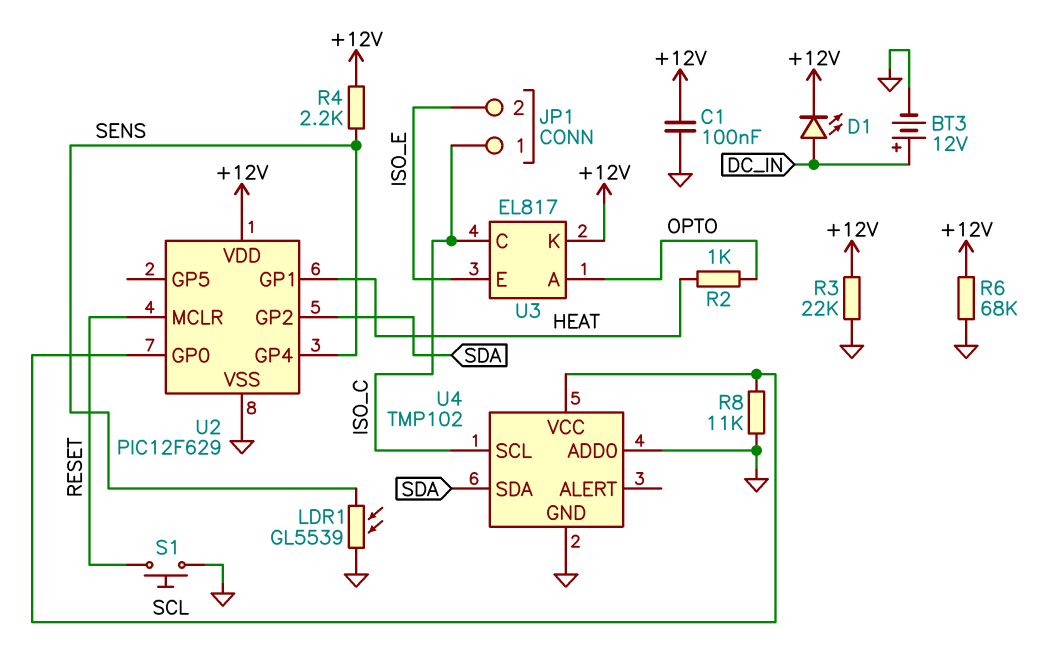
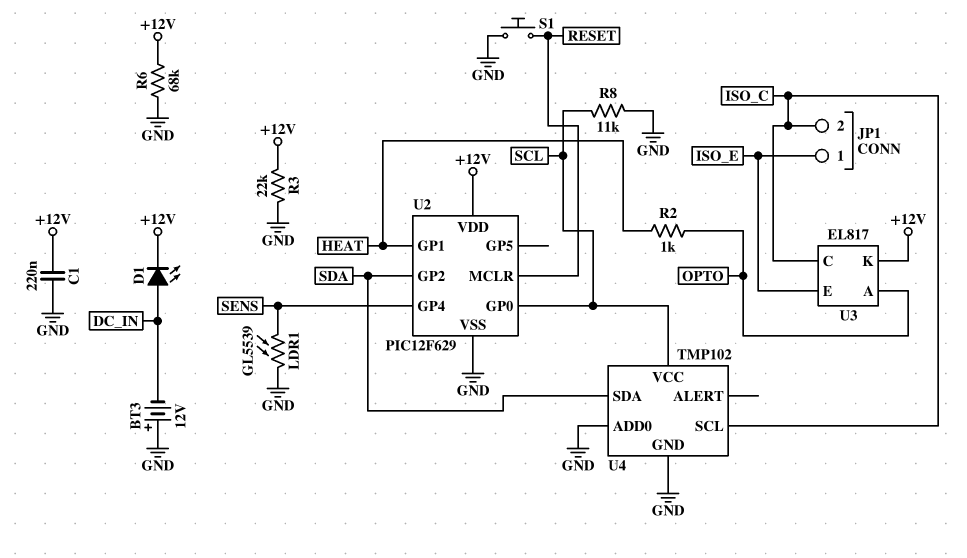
BT3: 12V (plus DC_IN, minus GND) -> 12V (plus GND, minus DC_IN)
C1: 100nF (+12V, GND) -> 220nF (+12V, GND)
JP1 pin 1: ISO_C -> ISO_E
JP1 pin 2: ISO_E -> ISO_C
R4: 2.2k (+12V, SENS) -> none

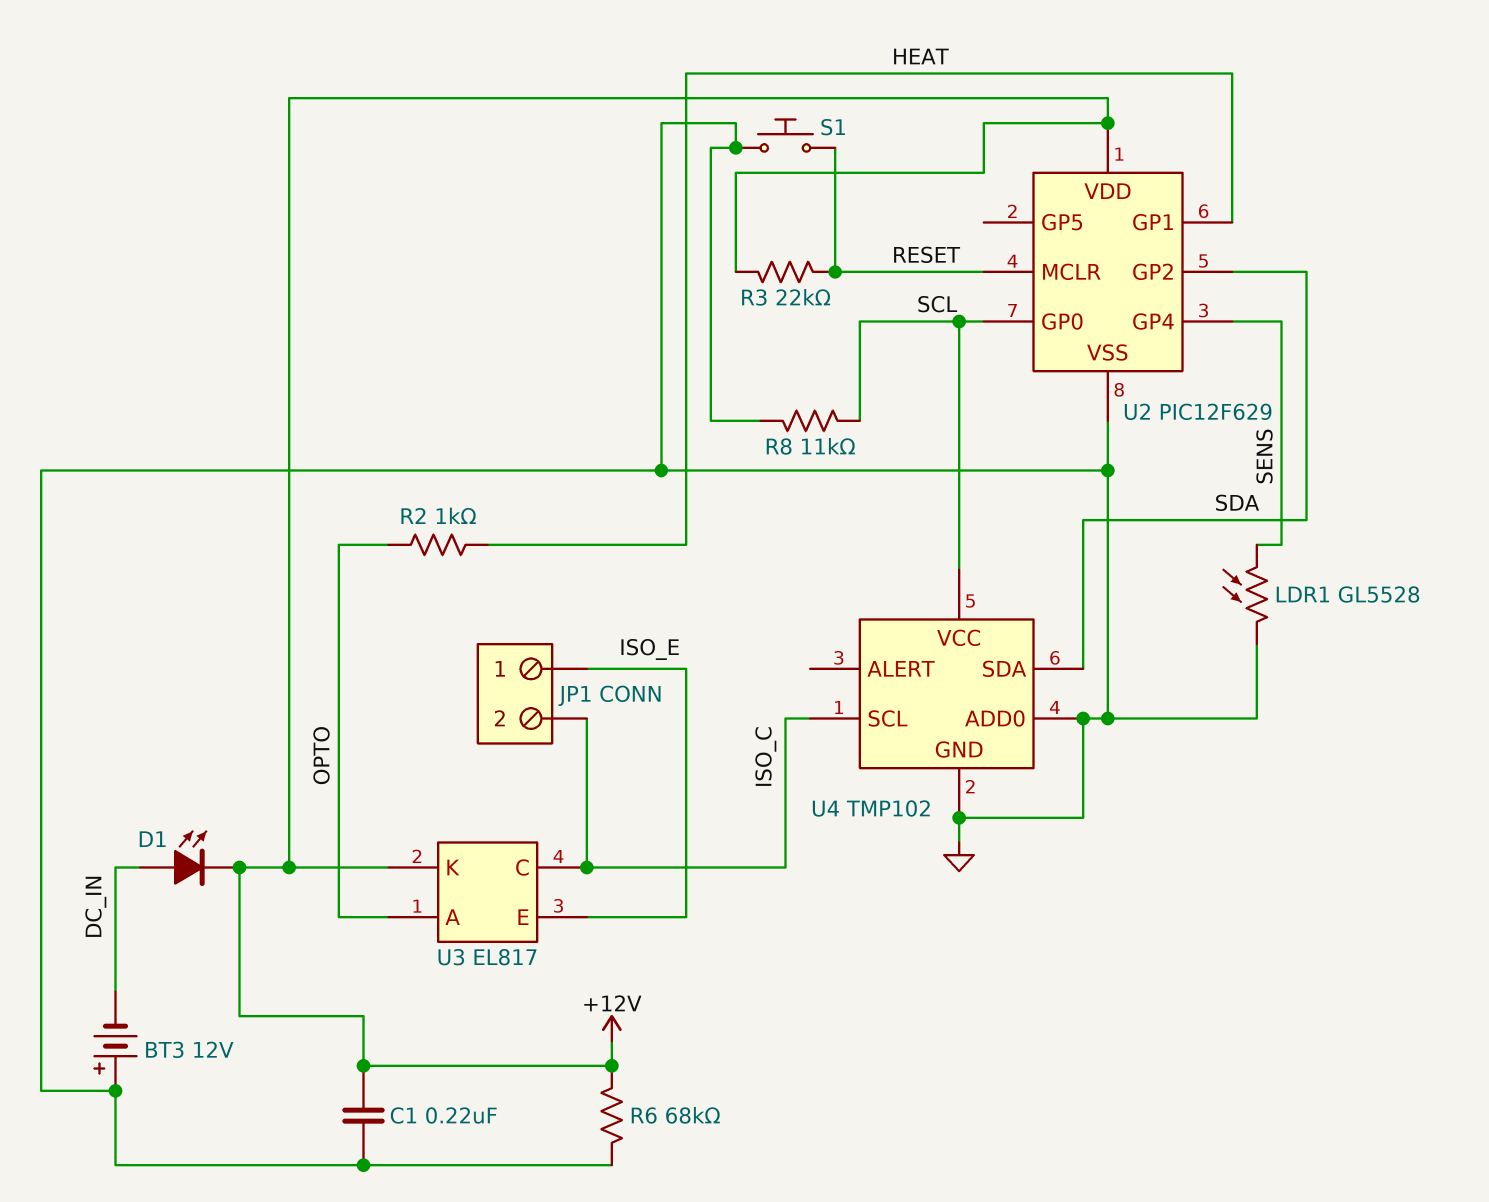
LDR1: GL5539 (GND, SENS) -> GL5528 (GND, SENS)
R3: 22k (+12V, GND) -> 22k (+12V, RESET)

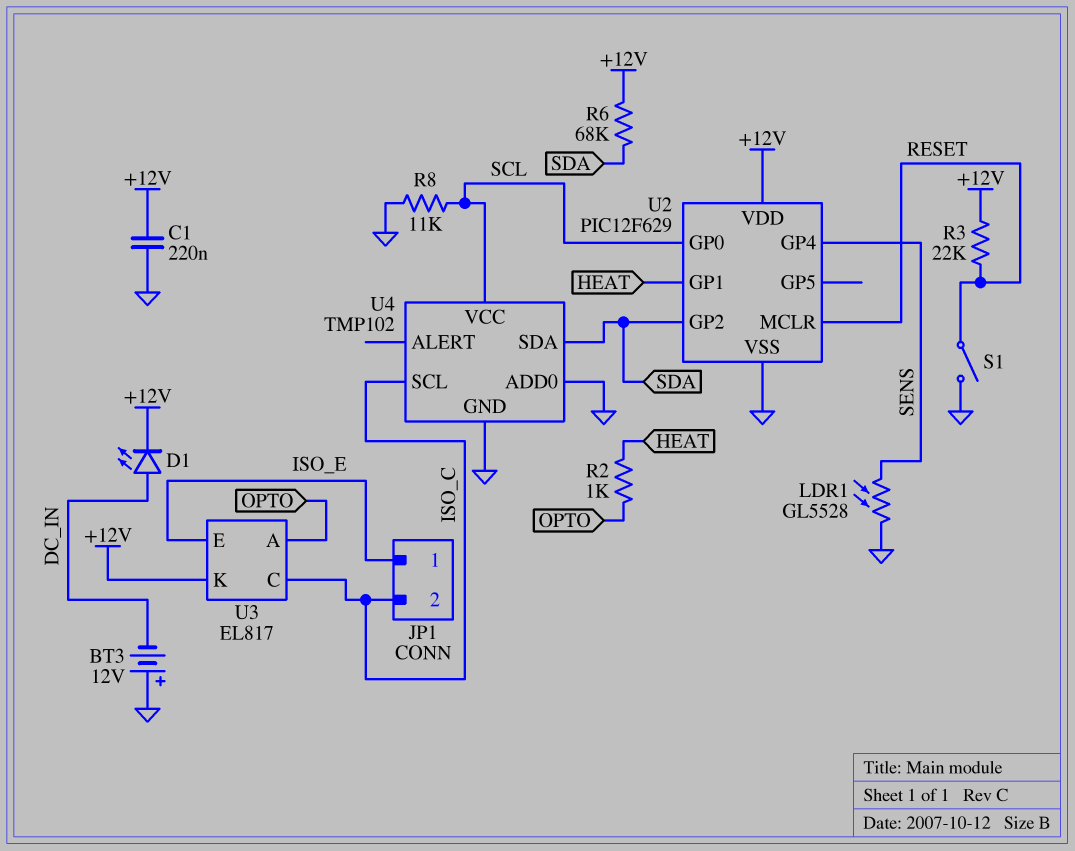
R6: 68k (+12V, GND) -> 68k (+12V, SDA)
S1: button (GND, RESET) -> switch (GND, RESET)

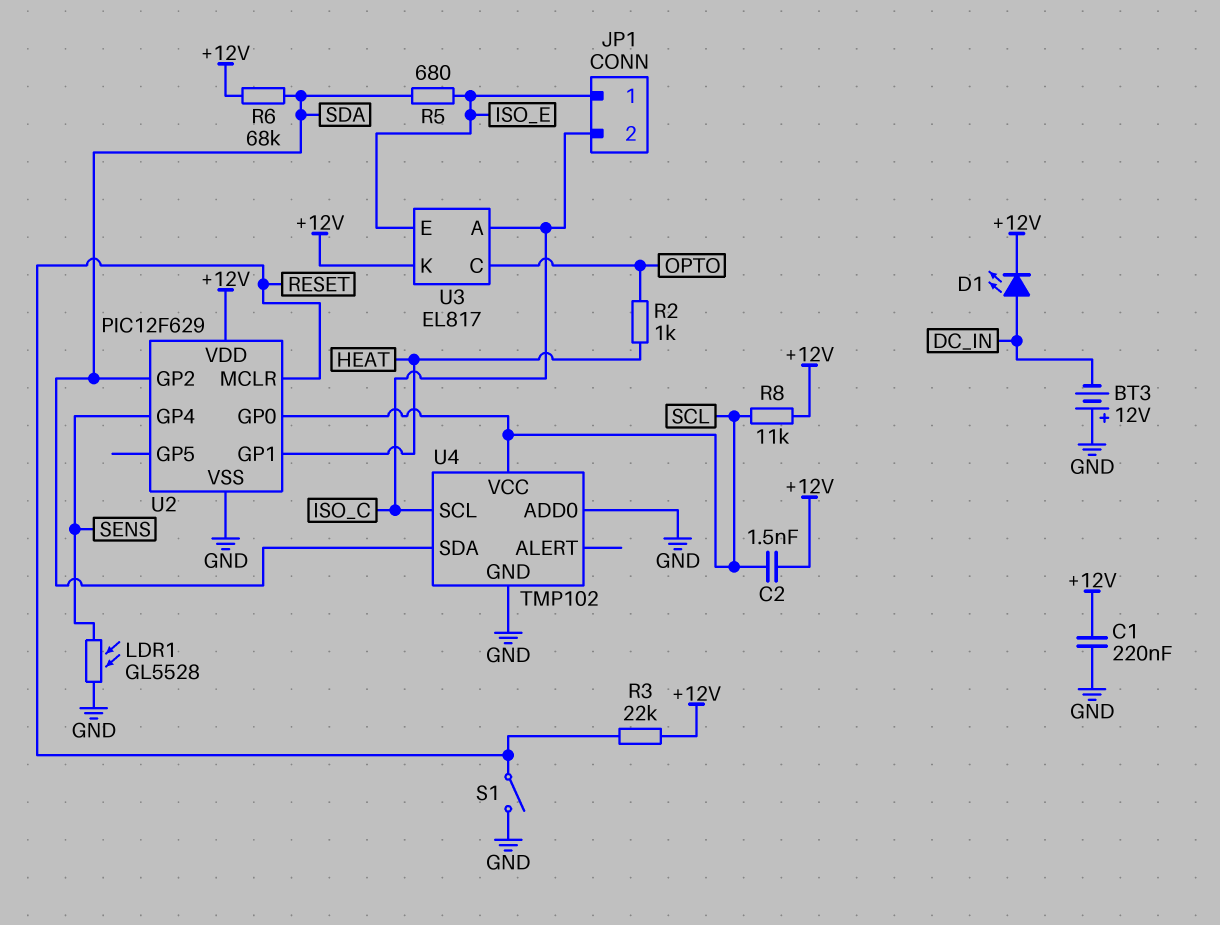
C2: none -> 1.5nF (+12V, SCL)
R5: none -> 680 (ISO_E, SDA)
R8: 11k (GND, SCL) -> 11k (+12V, SCL)
U3 pin A: OPTO -> ISO_C
U3 pin C: ISO_C -> OPTO

